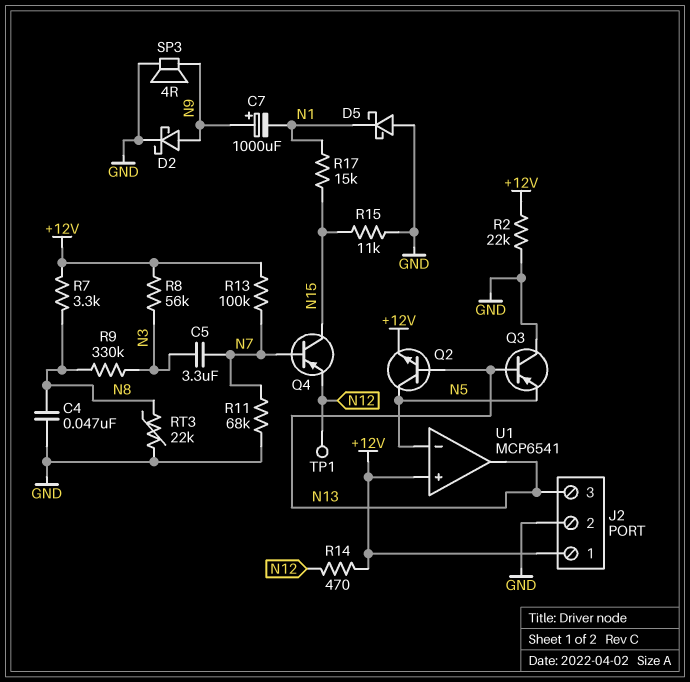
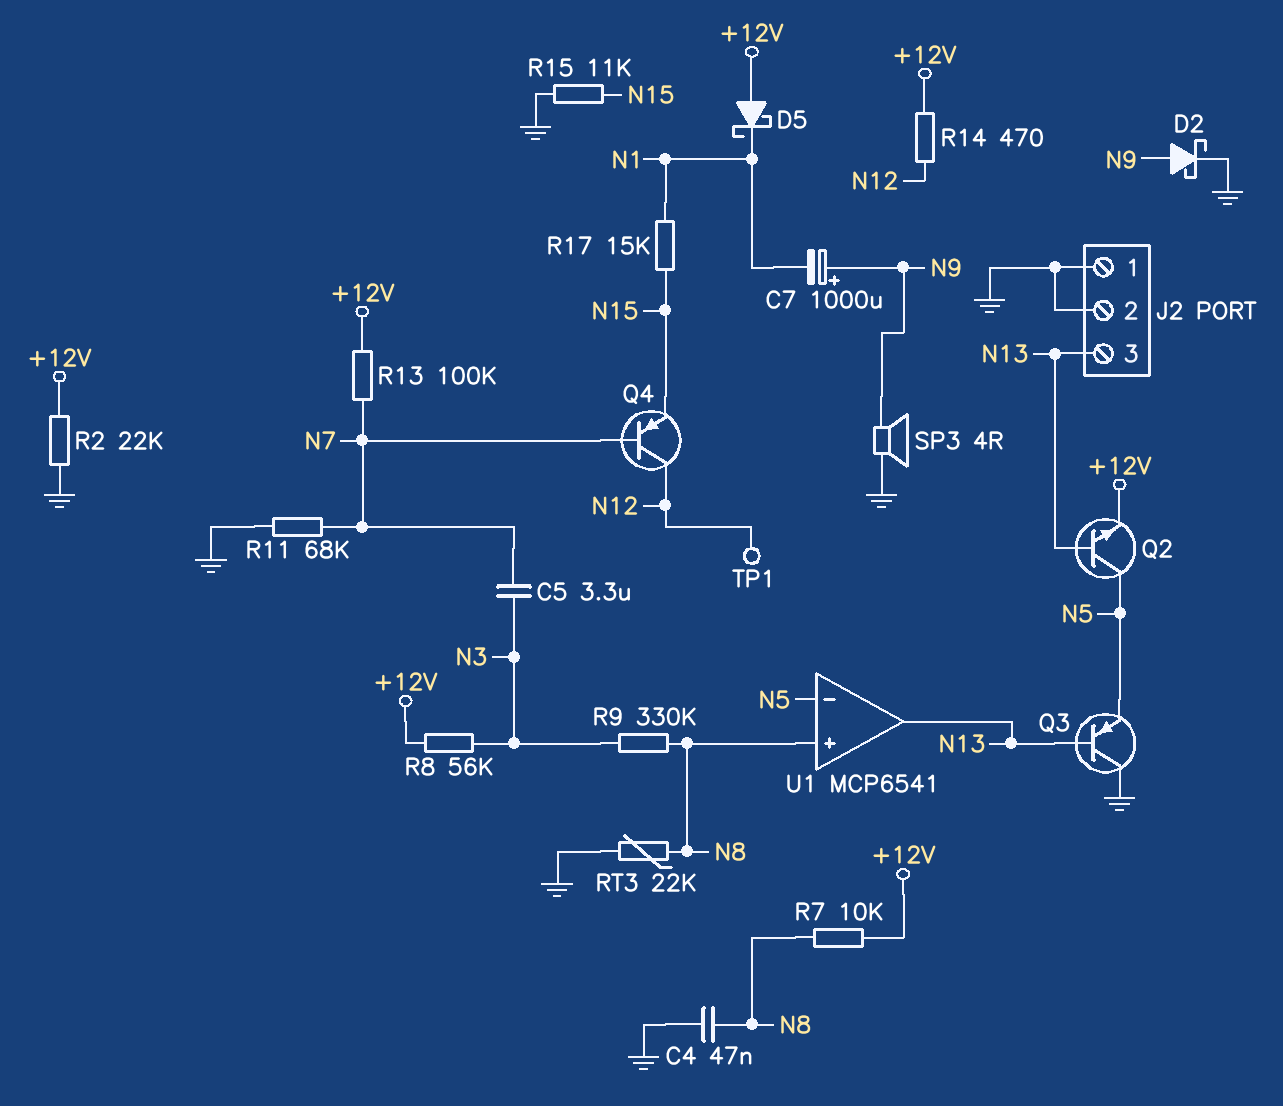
D5: schottky (A GND, K N1) -> schottky (A +12V, K N1)
J2 pin 1: +12V -> GND
Q4: PNP (B N7, C N15, E N12) -> PNP (B N7, C N12, E N15)
R7: 3.3k (+12V, N8) -> 10k (+12V, N8)
U1 pin in+: +12V -> N8

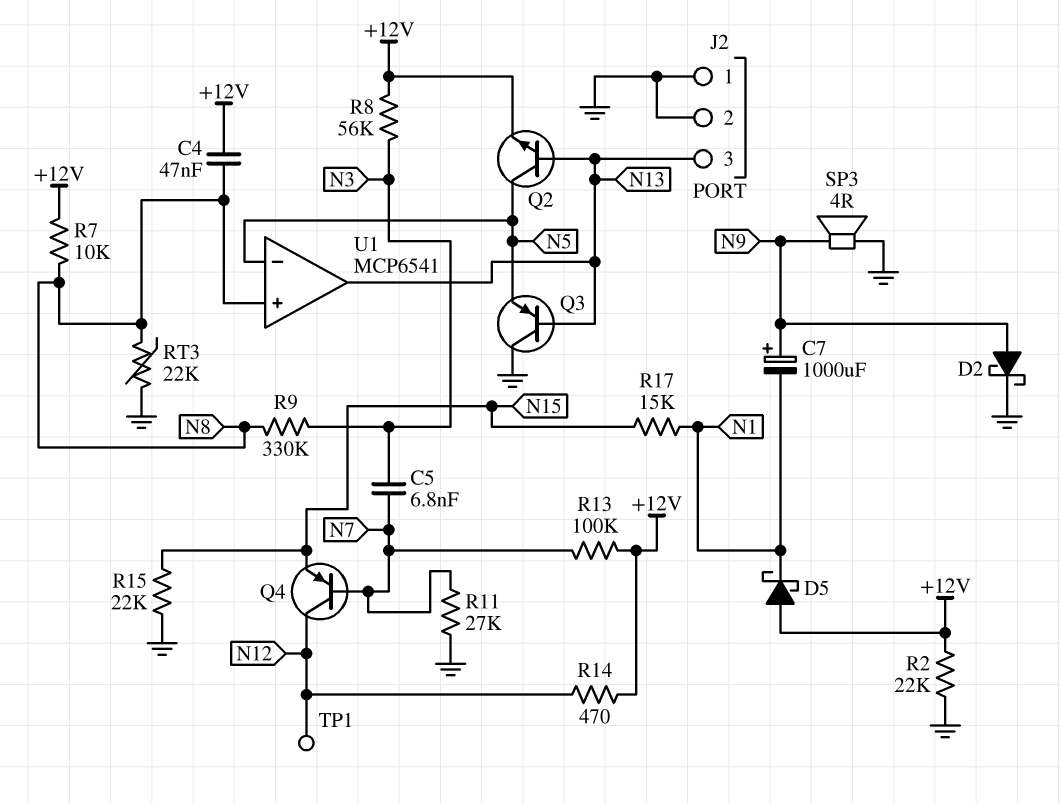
C4: 47nF (GND, N8) -> 47nF (+12V, N8)
C5: 3.3uF (N3, N7) -> 6.8nF (N3, N7)
R11: 68k (GND, N7) -> 27k (GND, N7)
R15: 11k (GND, N15) -> 22k (GND, N15)

